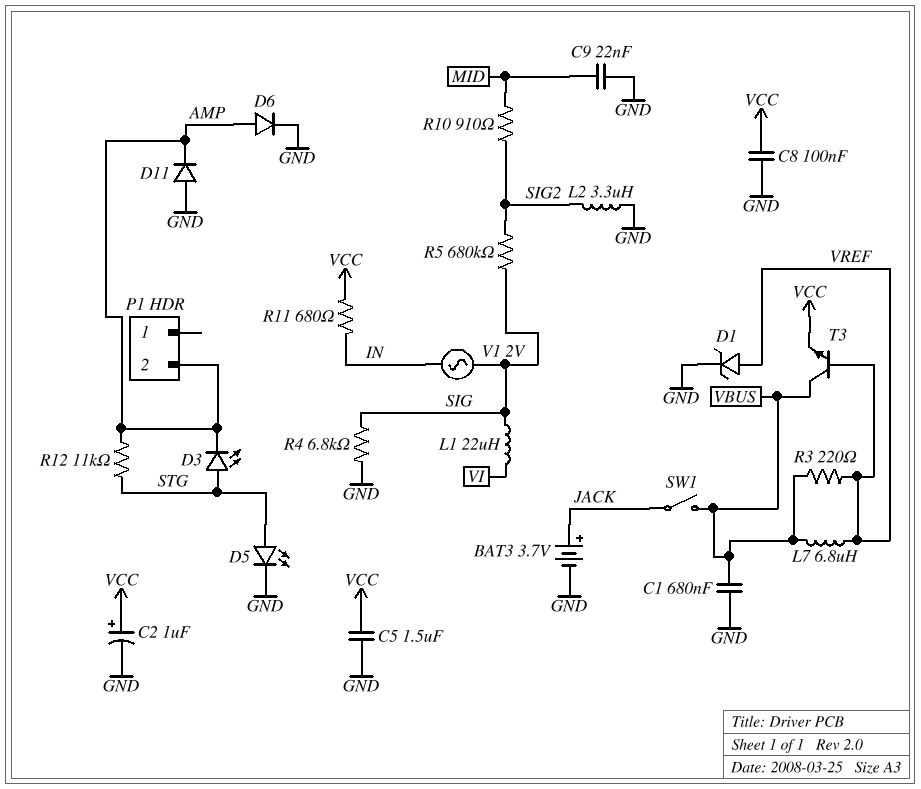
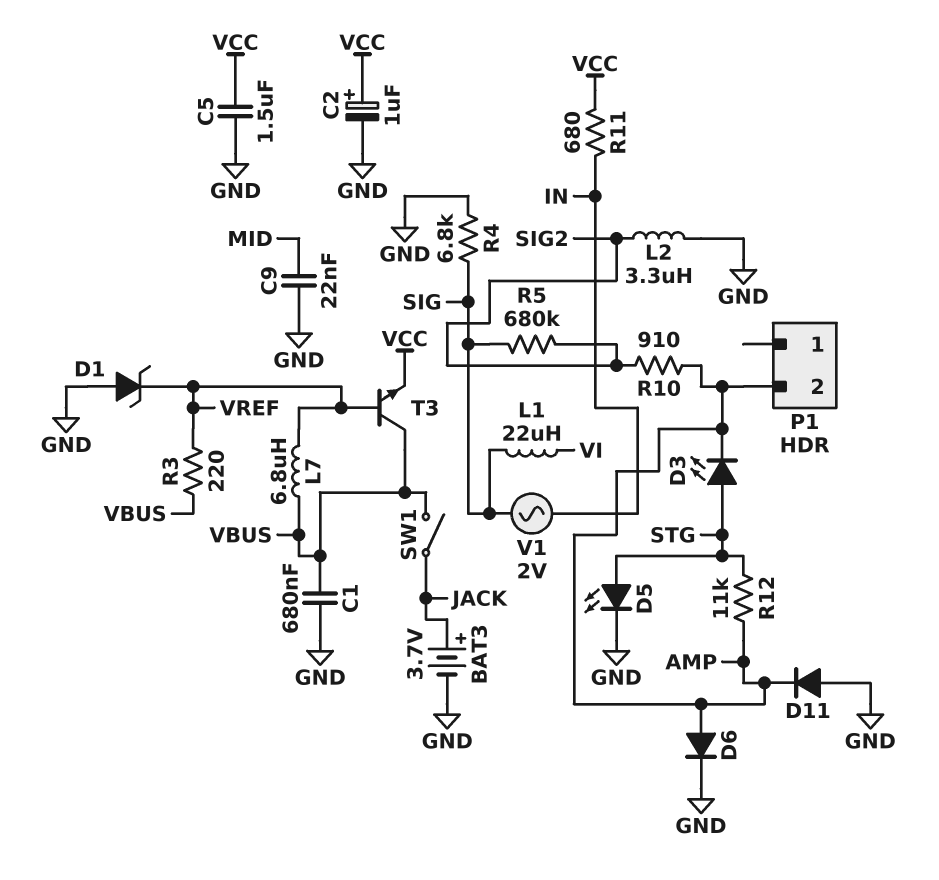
C8: 100nF (GND, VCC) -> none
D1: zener (A VREF, K GND) -> zener (A GND, K VREF)
R10: 910 (MID, SIG2) -> 910 (AMP, SIG2)

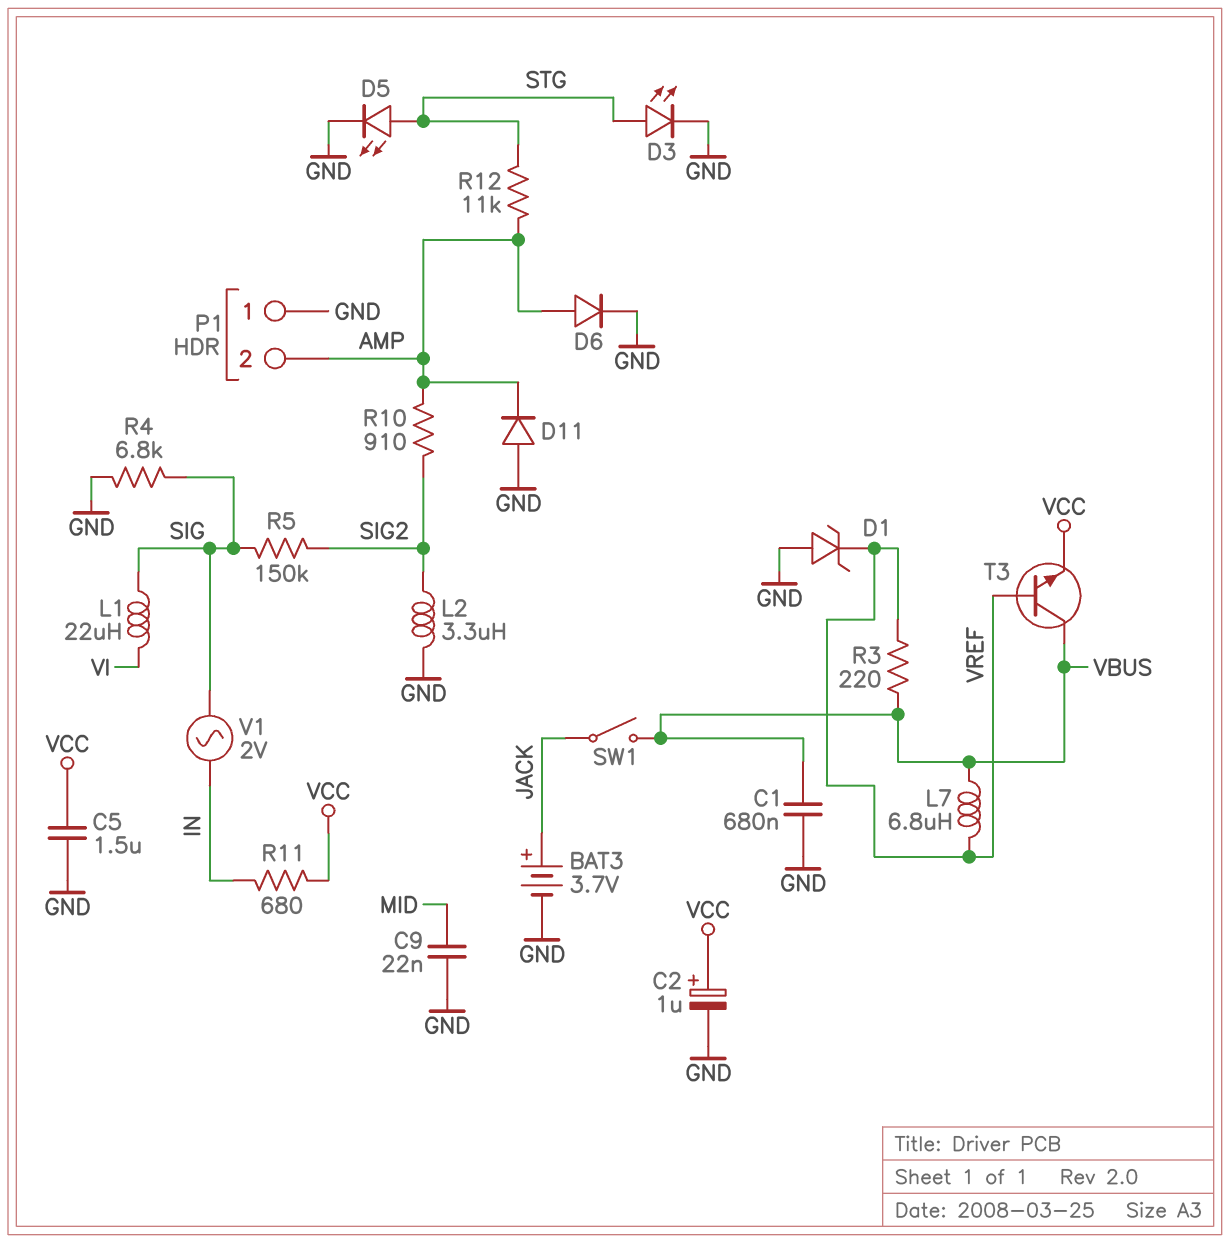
D3: LED (A STG, K AMP) -> LED (A STG, K GND)
P1 pin 1: none -> GND
R5: 680k (SIG, SIG2) -> 150k (SIG, SIG2)

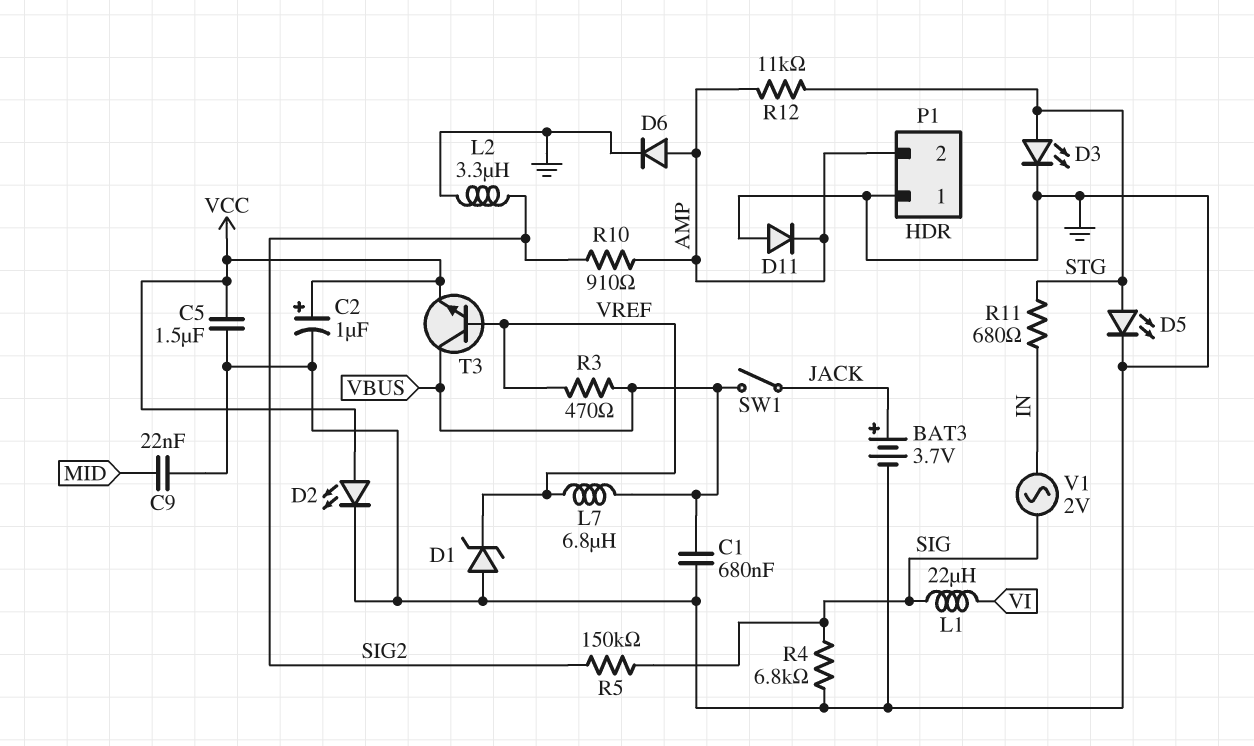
D2: none -> LED (A VCC, K GND)
R3: 220 (VBUS, VREF) -> 470 (VBUS, VREF)
R11: 680 (IN, VCC) -> 680 (IN, STG)

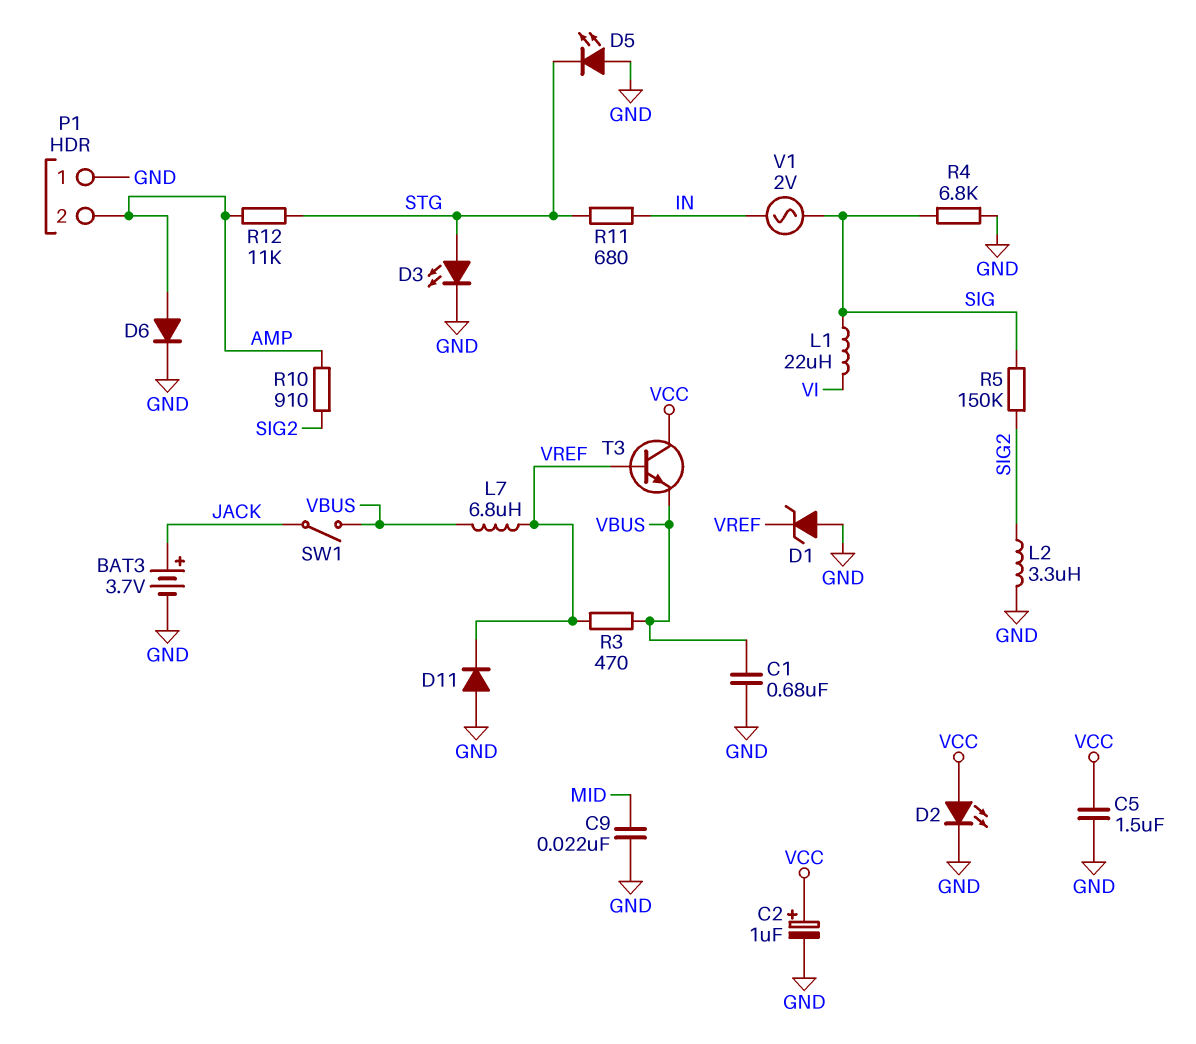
D5: LED (A STG, K GND) -> LED (A GND, K STG)
D11: diode (A GND, K AMP) -> diode (A GND, K VREF)
T3: NPN (B VREF, C VBUS, E VCC) -> NPN (B VREF, C VCC, E VBUS)

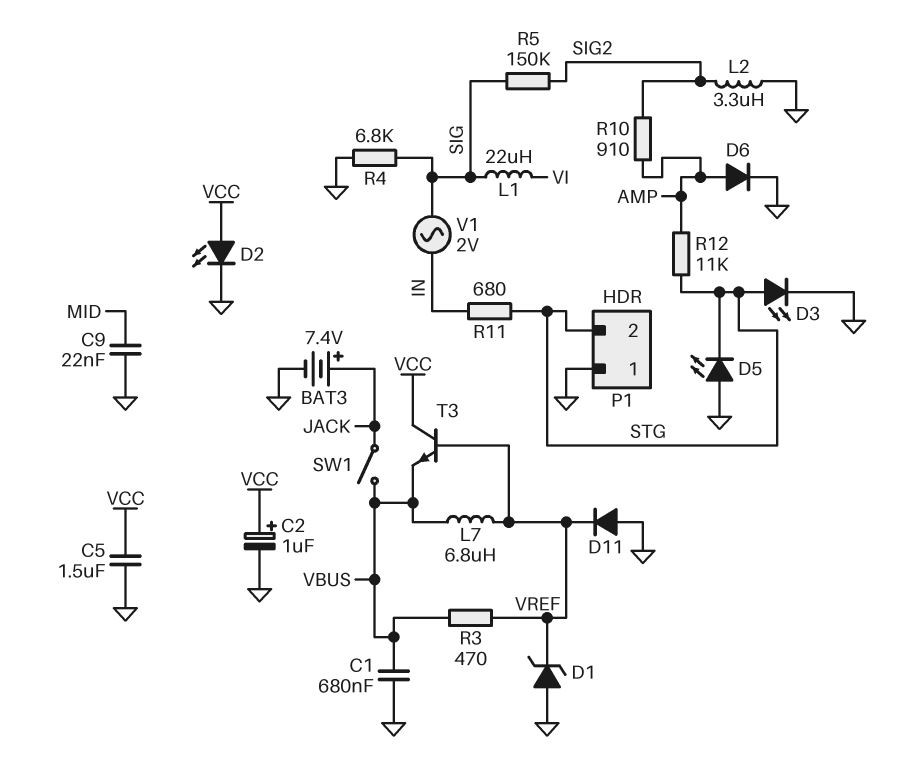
BAT3: 3.7V (plus JACK, minus GND) -> 7.4V (plus JACK, minus GND)
P1 pin 2: AMP -> STG

